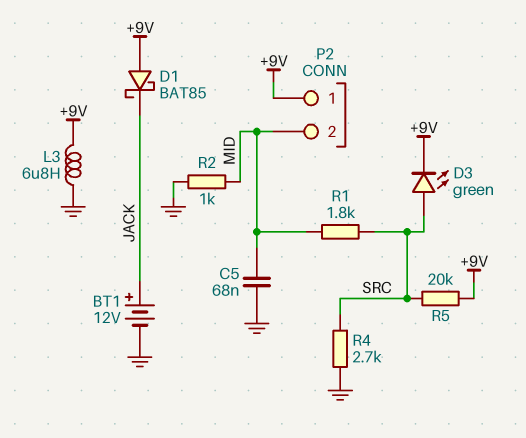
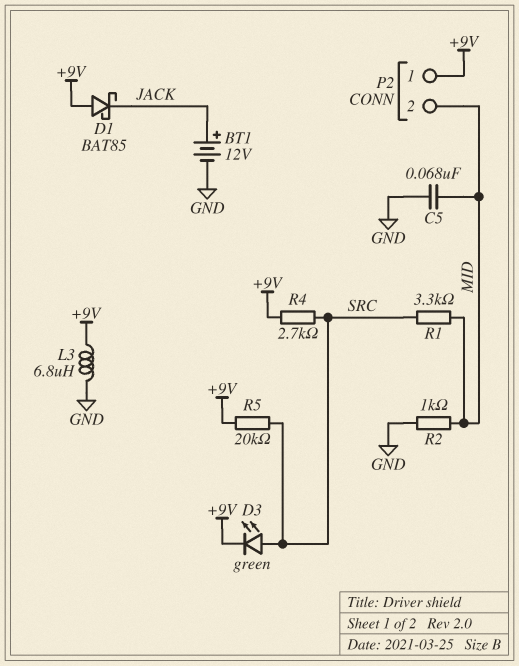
R1: 1.8k (MID, SRC) -> 3.3k (MID, SRC)
R4: 2.7k (GND, SRC) -> 2.7k (+9V, SRC)

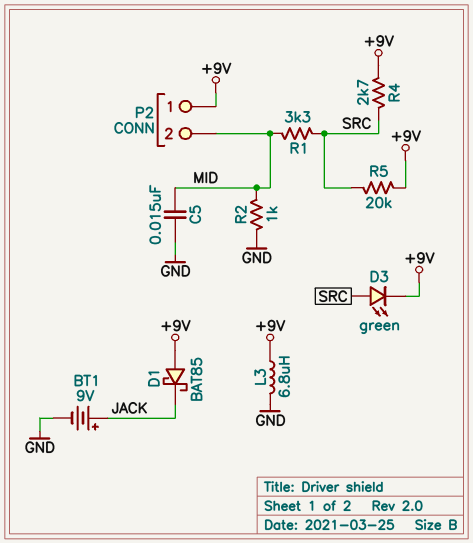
BT1: 12V (plus JACK, minus GND) -> 9V (plus JACK, minus GND)
C5: 68nF (GND, MID) -> 15nF (GND, MID)

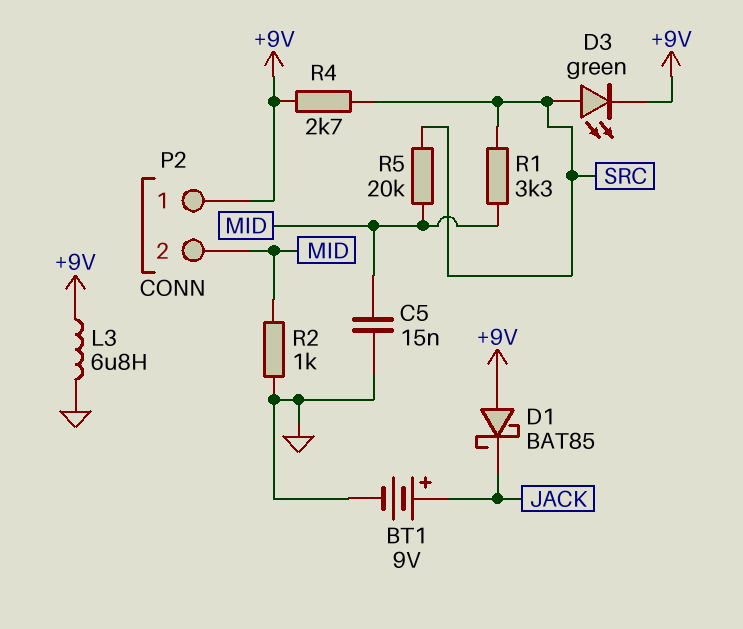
R5: 20k (+9V, SRC) -> 20k (MID, SRC)

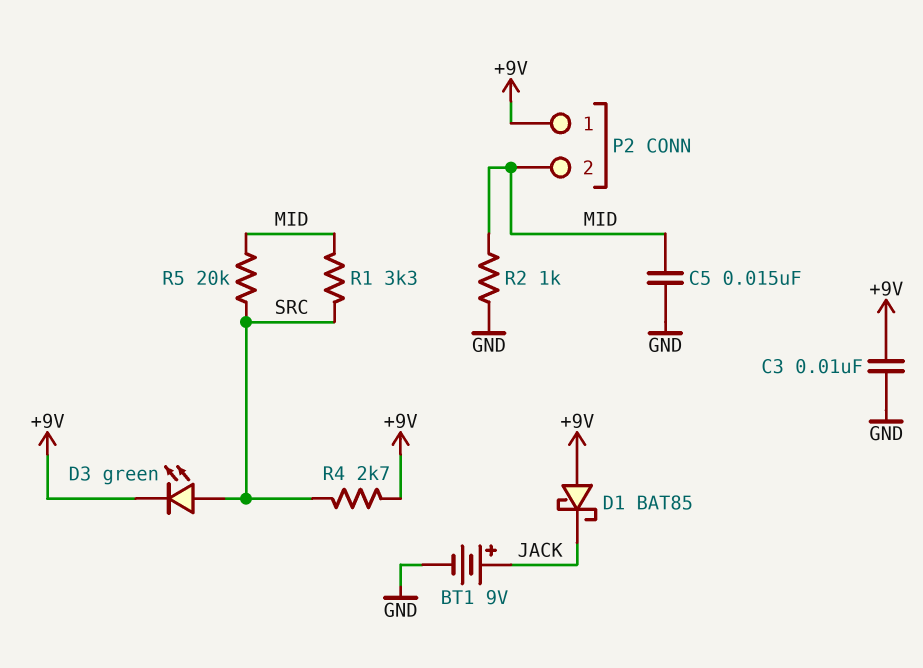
C3: none -> 10nF (+9V, GND)
L3: 6.8uH (+9V, GND) -> none

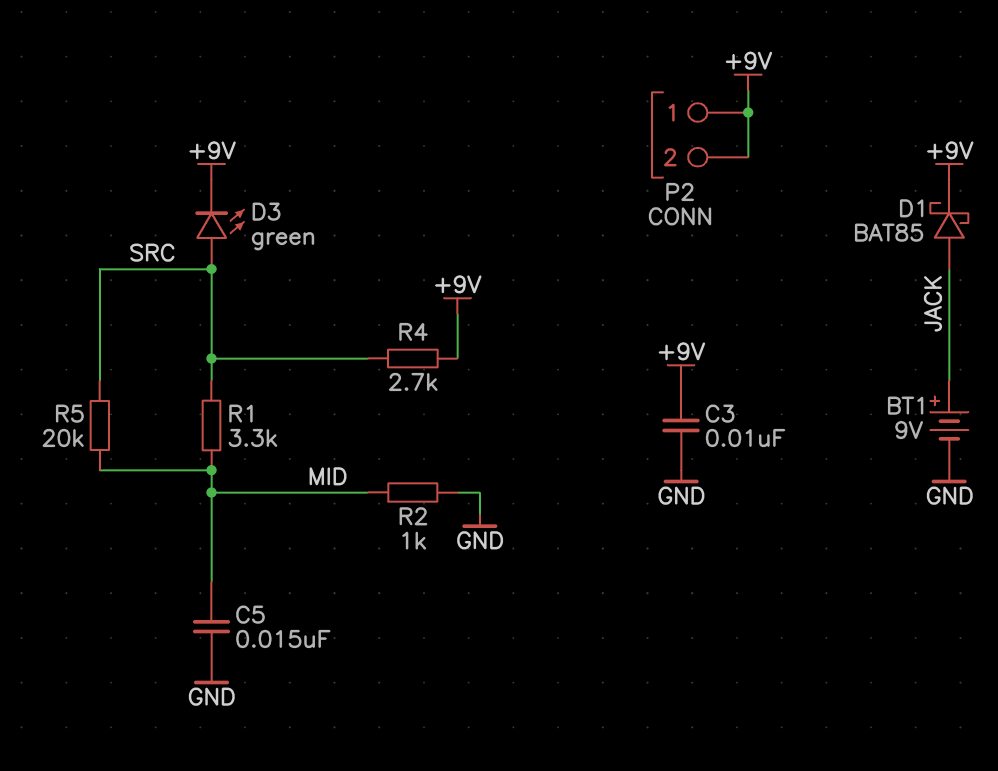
D1: schottky BAT85 (A +9V, K JACK) -> schottky BAT85 (A JACK, K +9V)
P2 pin 2: MID -> +9V

